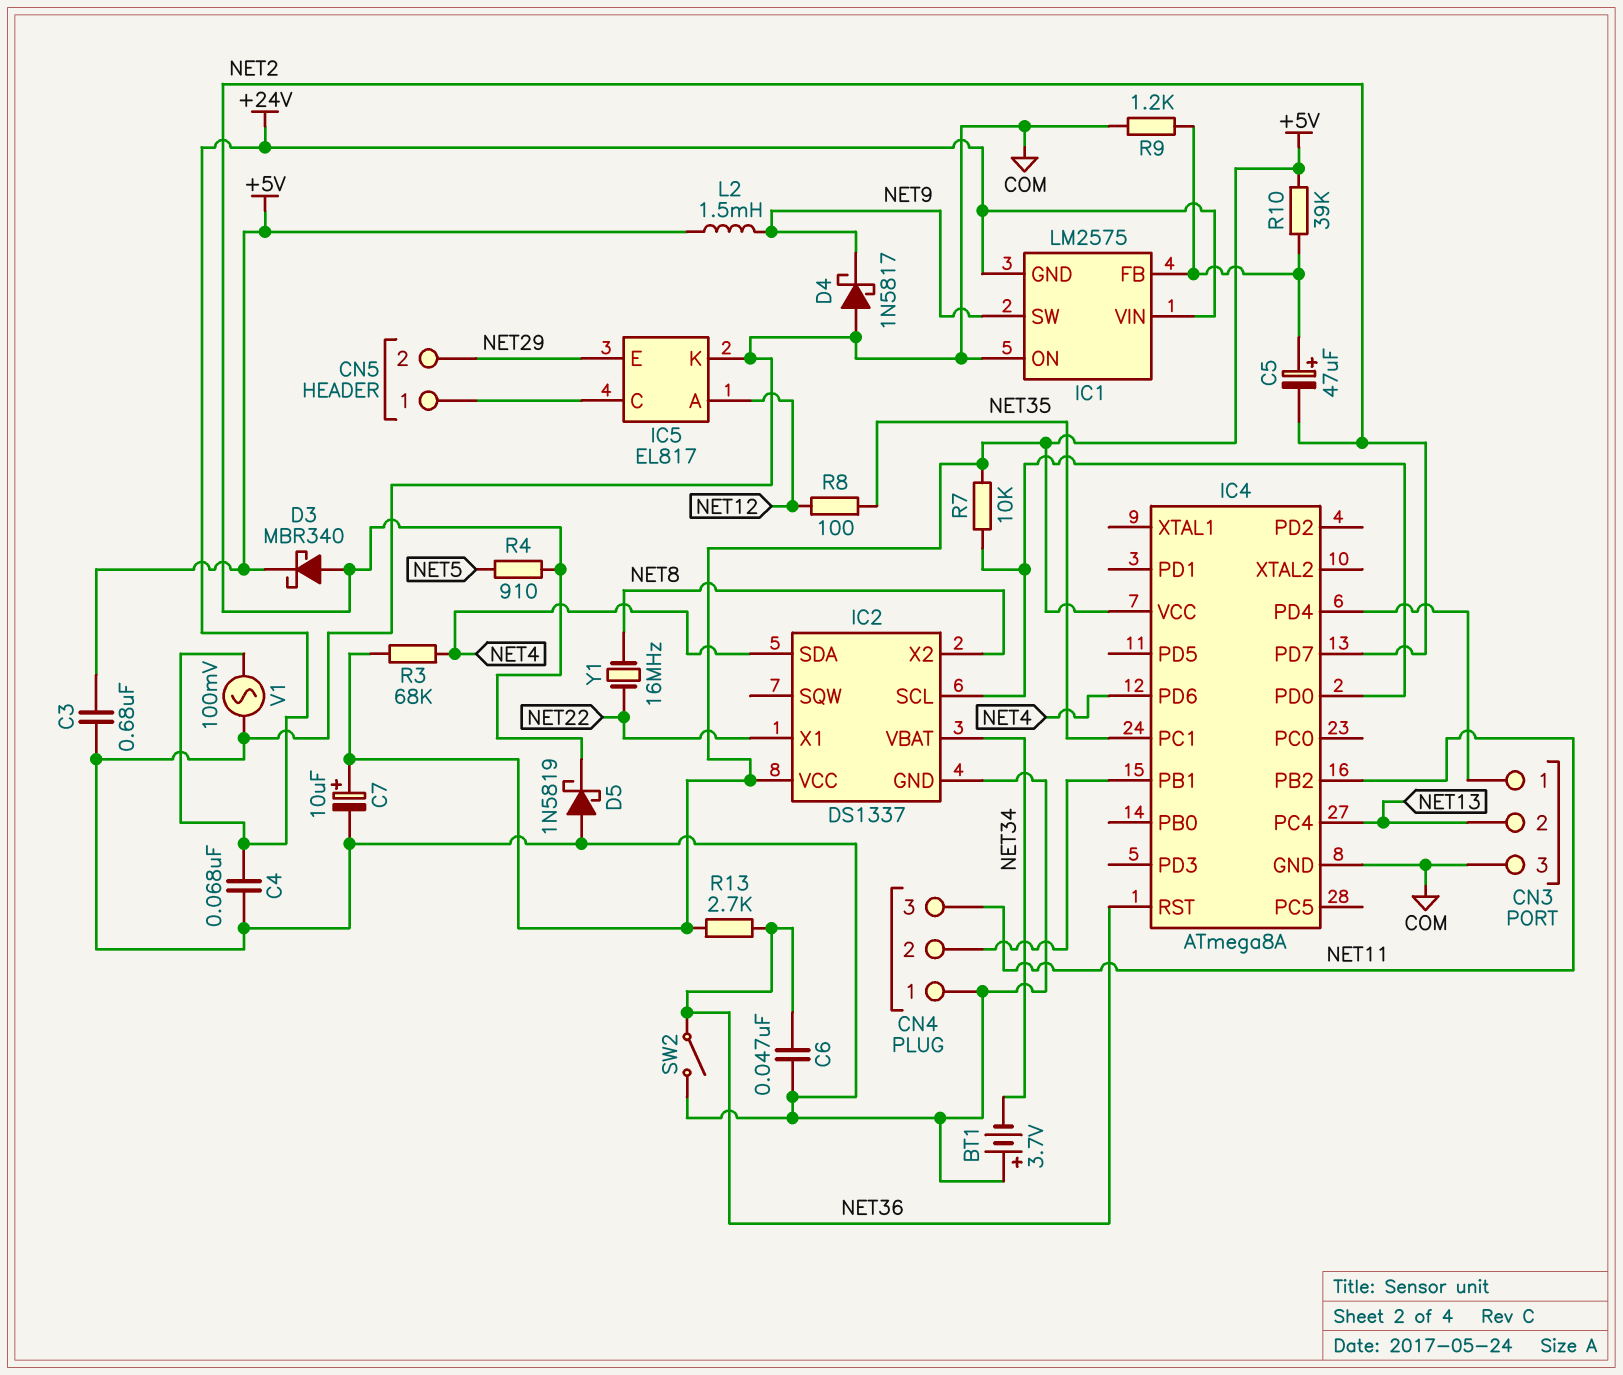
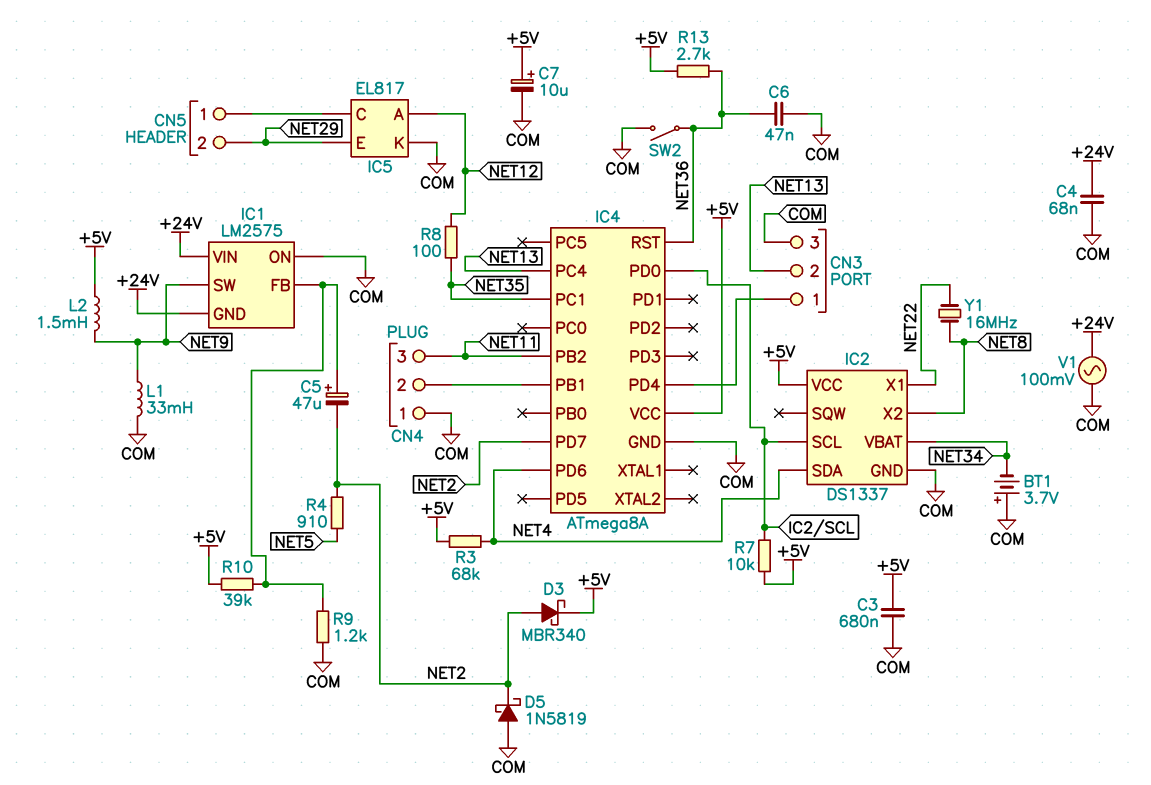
D4: schottky 1N5817 (A COM, K NET9) -> none
L1: none -> 33mH (COM, NET9)

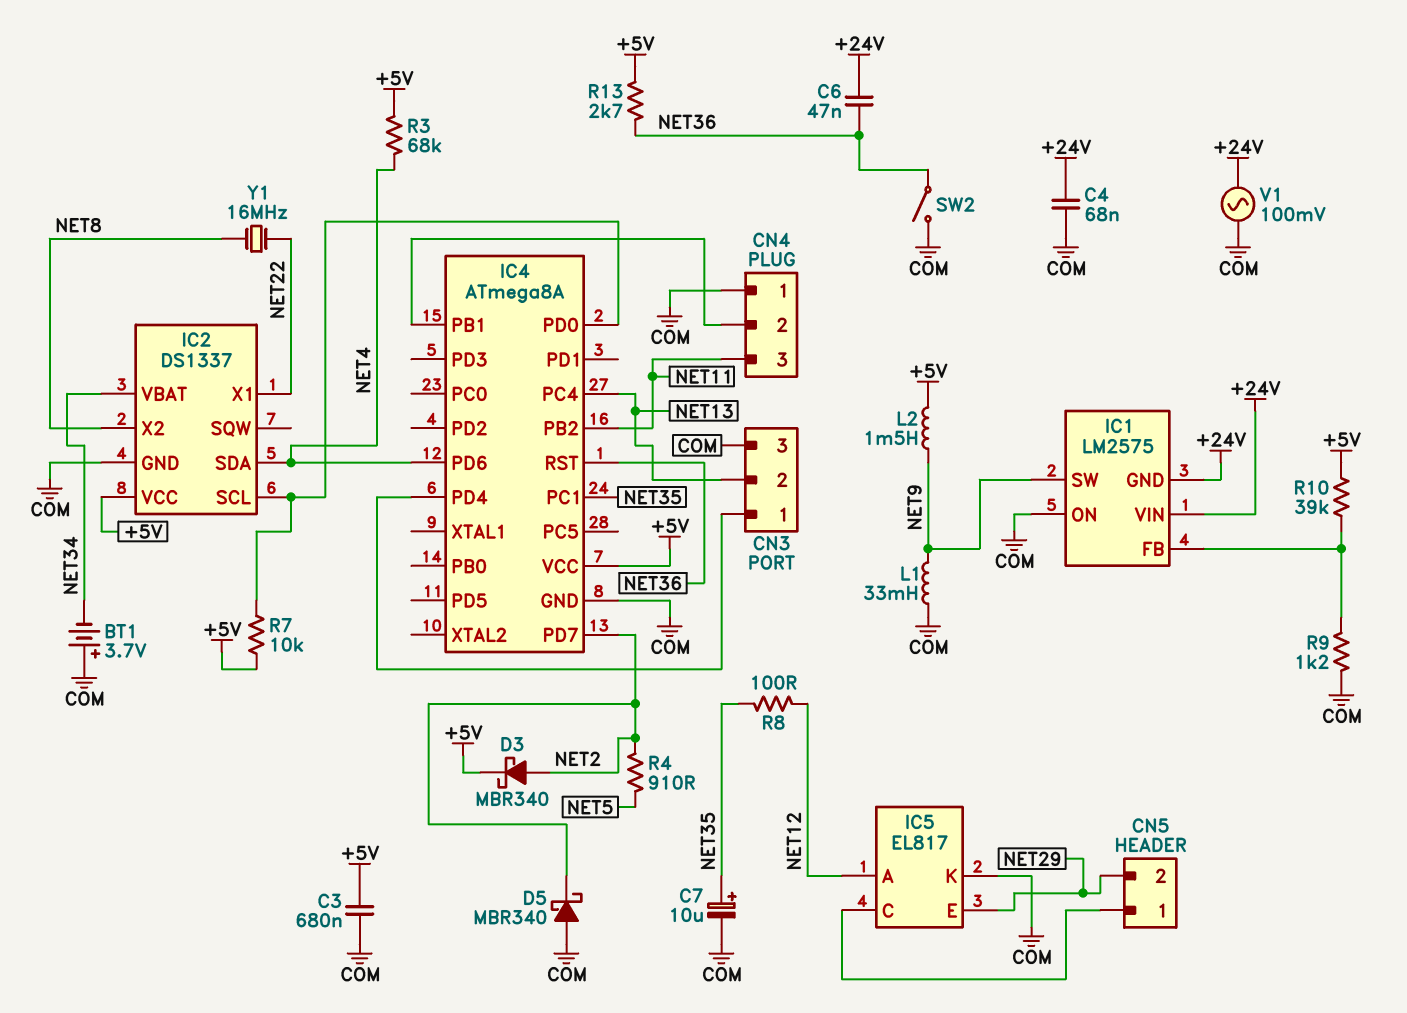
C5: 47uF (plus IC1/FB, minus NET2) -> none
C6: 47nF (COM, NET36) -> 47nF (+24V, NET36)
C7: 10uF (plus +5V, minus COM) -> 10uF (plus NET35, minus COM)
D5: schottky 1N5819 (A COM, K NET2) -> schottky MBR340 (A COM, K NET2)

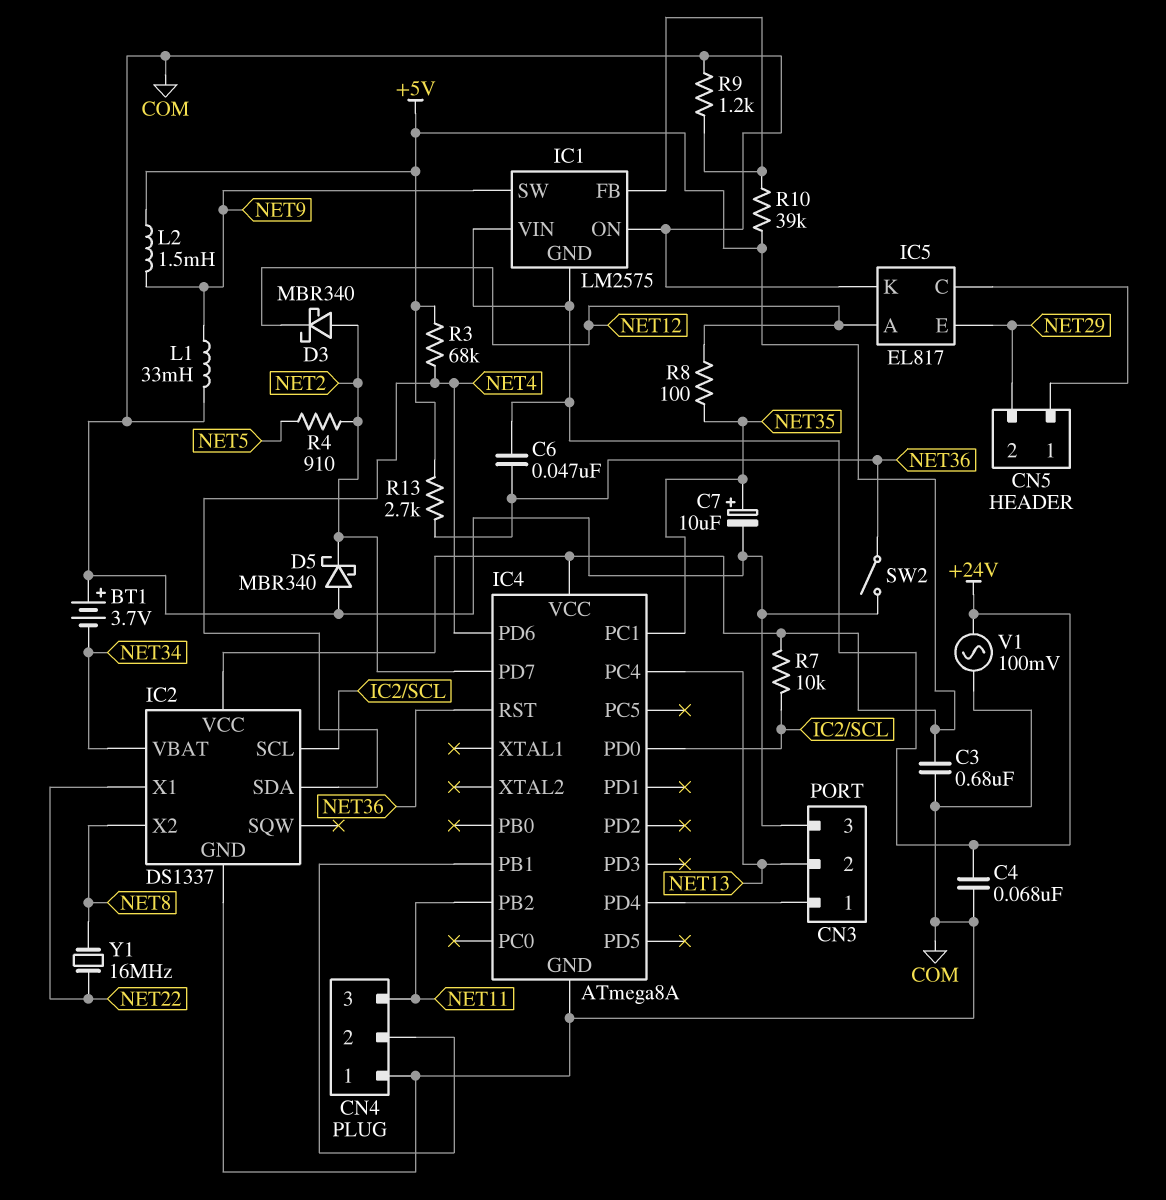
D3: schottky MBR340 (A NET2, K +5V) -> schottky MBR340 (A NET2, K NET12)

